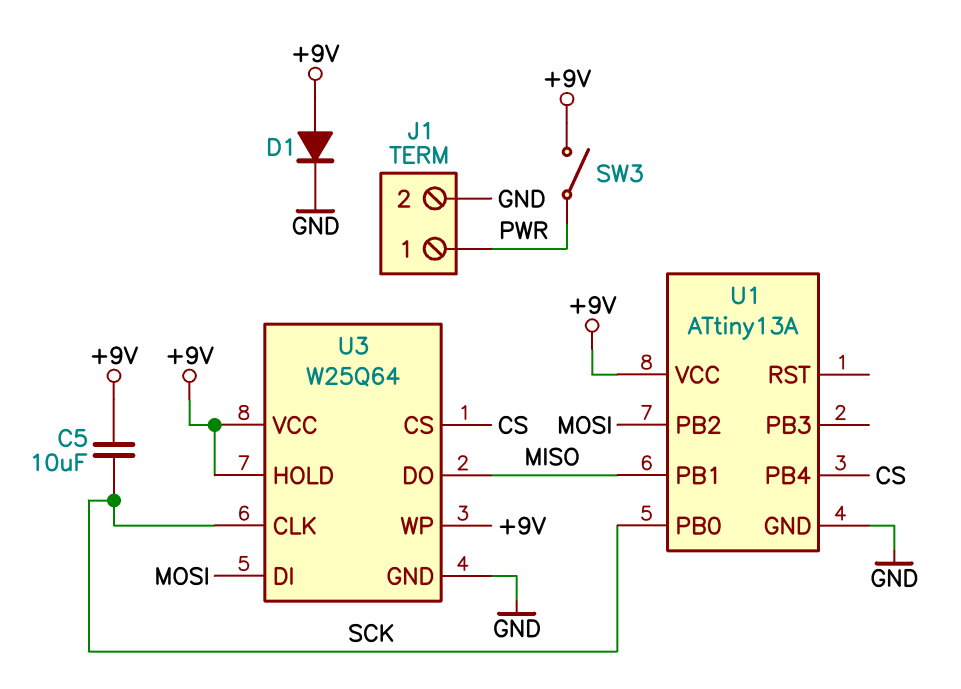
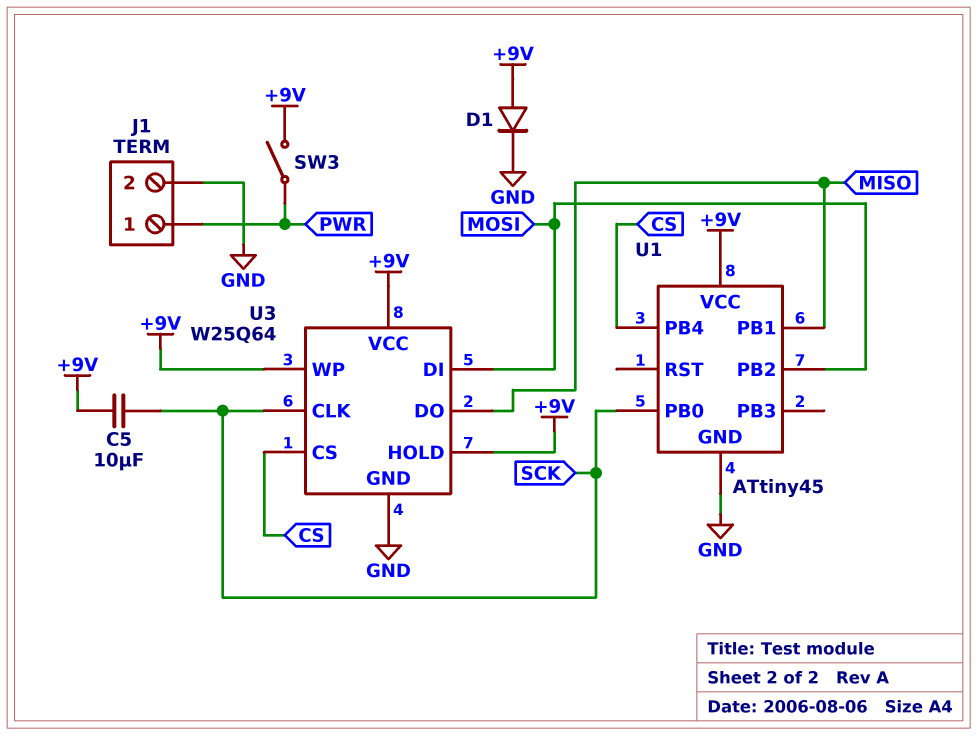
U1: ATtiny13A -> ATtiny45

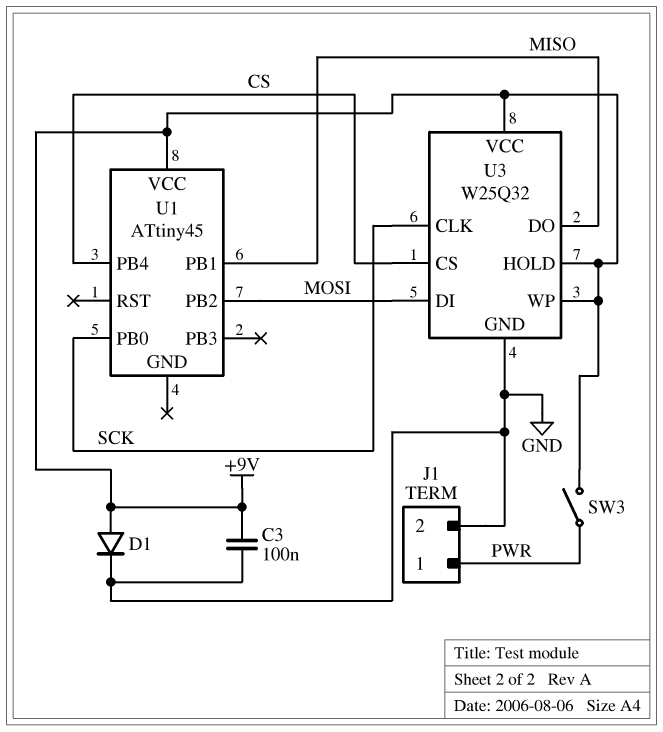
C3: none -> 100nF (+9V, GND)
C5: 10uF (+9V, SCK) -> none
U1 pin GND: GND -> none
U3: W25Q64 -> W25Q32

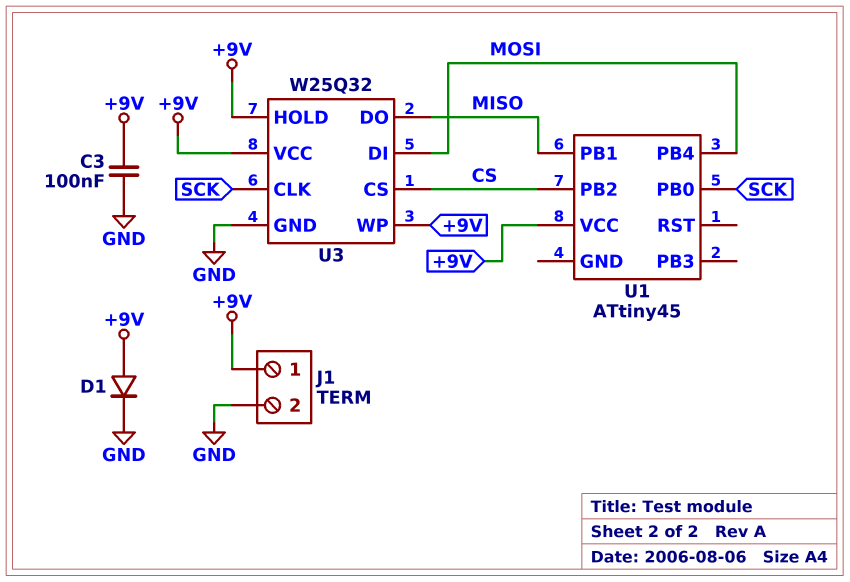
J1 pin 1: PWR -> +9V
SW3: switch (+9V, PWR) -> none
U1 pin PB2: MOSI -> CS
U1 pin PB4: CS -> MOSI

